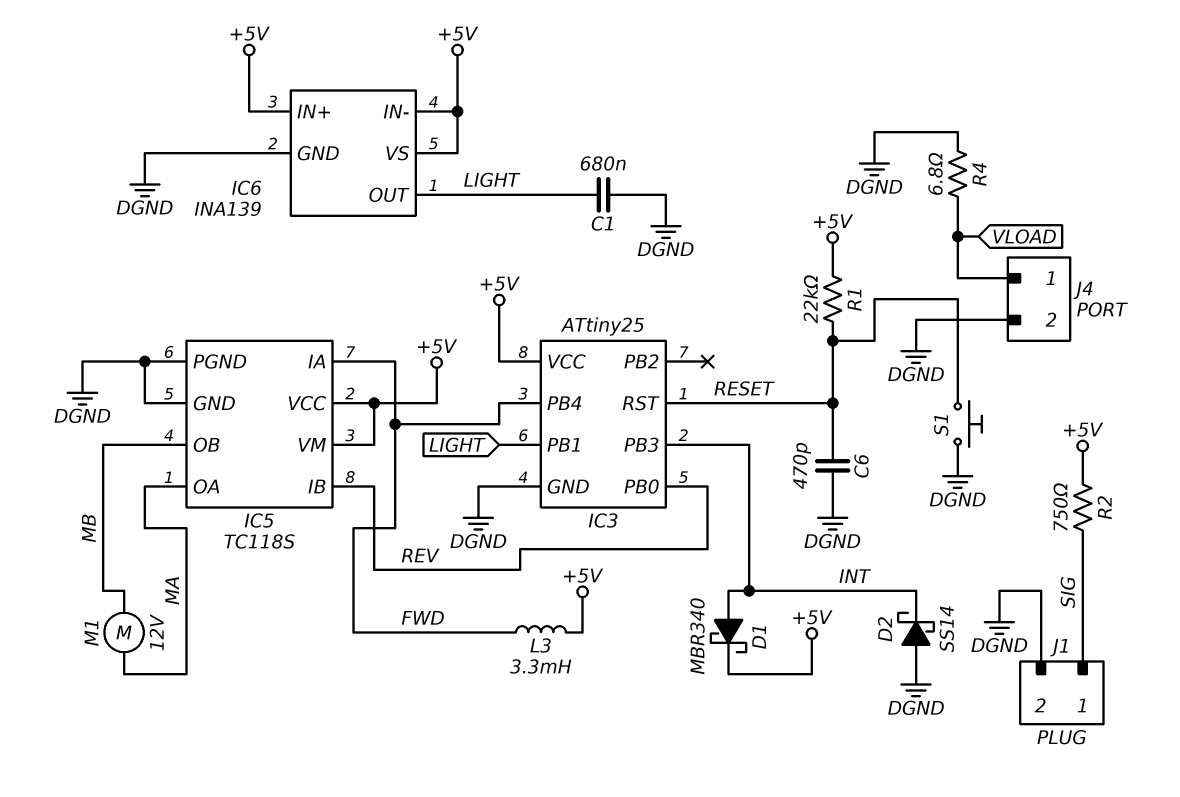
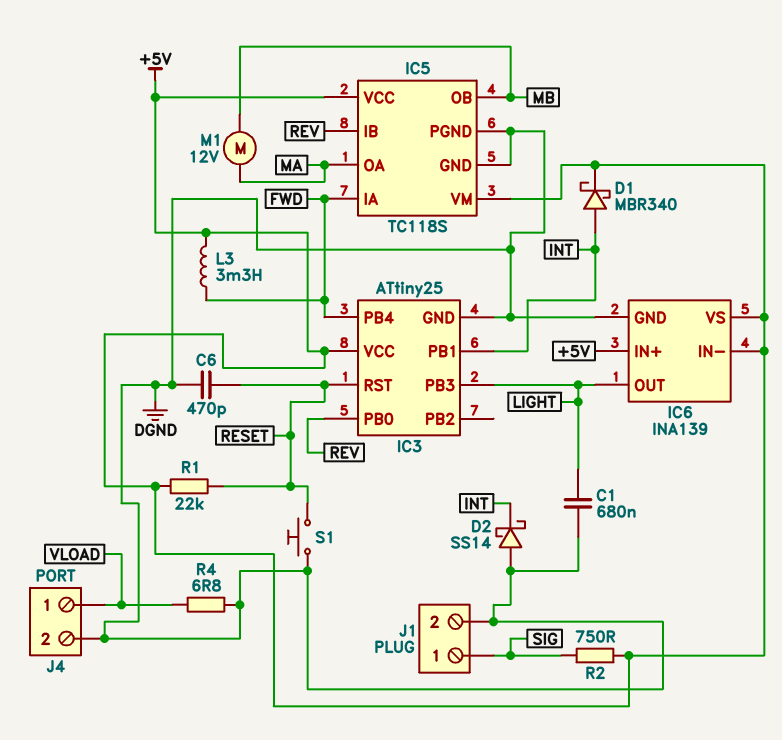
IC3 pin PB1: LIGHT -> INT
IC3 pin PB3: INT -> LIGHT

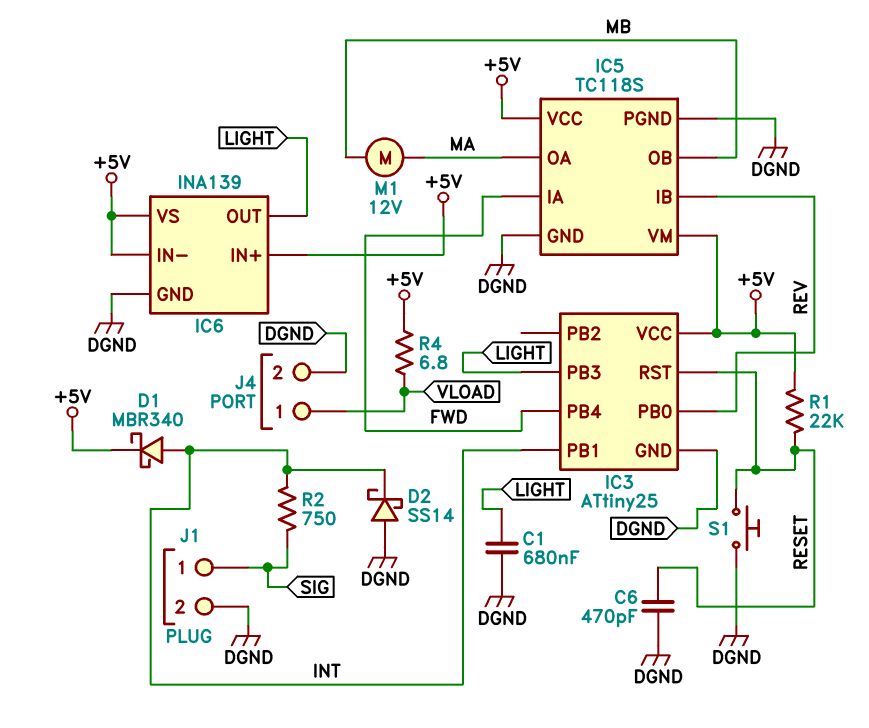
L3: 3.3mH (+5V, FWD) -> none
R2: 750 (+5V, SIG) -> 750 (INT, SIG)
R4: 6.8 (DGND, VLOAD) -> 6.8 (+5V, VLOAD)

